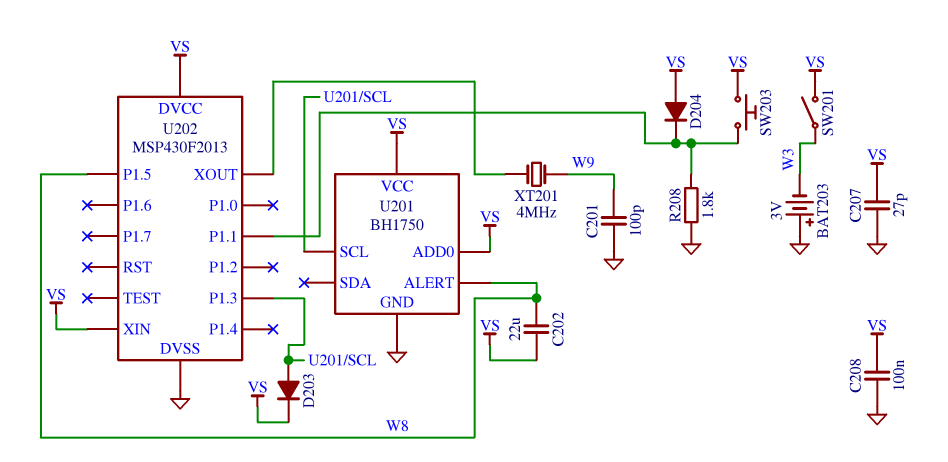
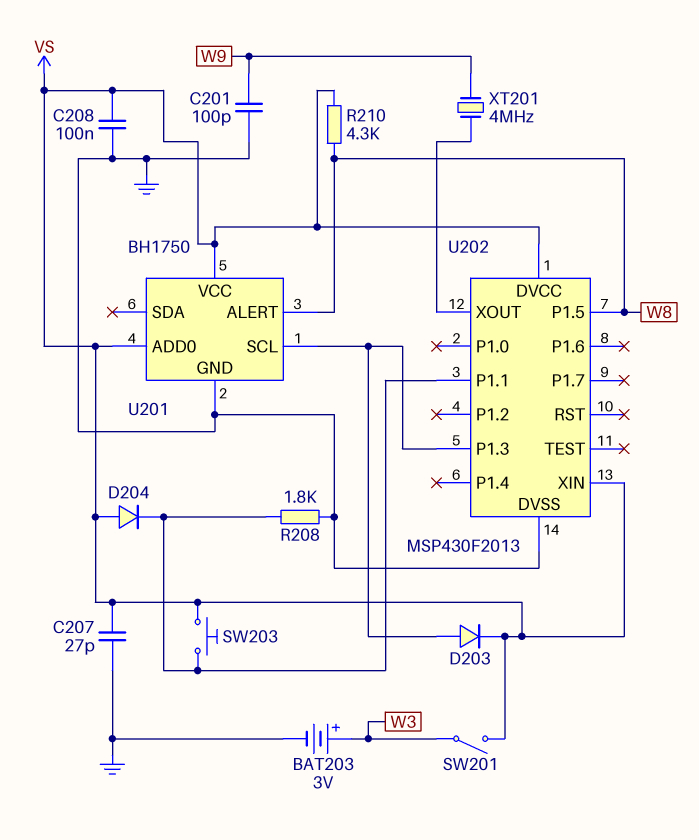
BAT203: 3V (plus GND, minus W3) -> 3V (plus W3, minus GND)
C202: 22uF (VS, W8) -> none
R210: none -> 4.3k (VS, W8)

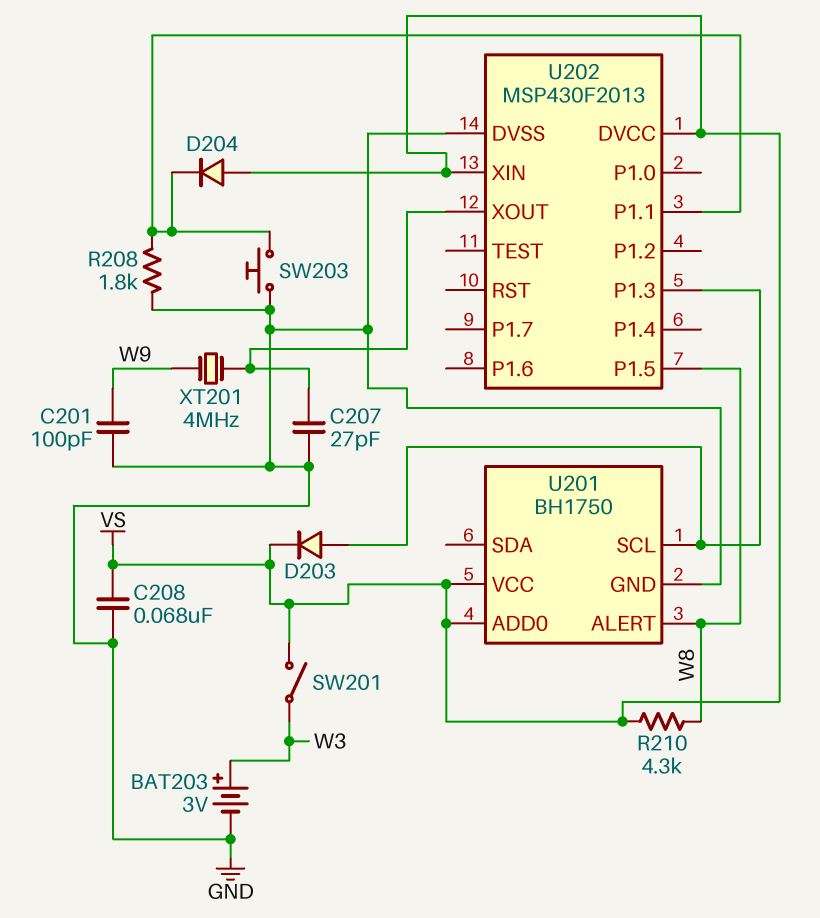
C207: 27pF (GND, VS) -> 27pF (GND, U202/XOUT)
C208: 100nF (GND, VS) -> 68nF (GND, VS)
SW203: button (U202/P1.1, VS) -> button (GND, U202/P1.1)

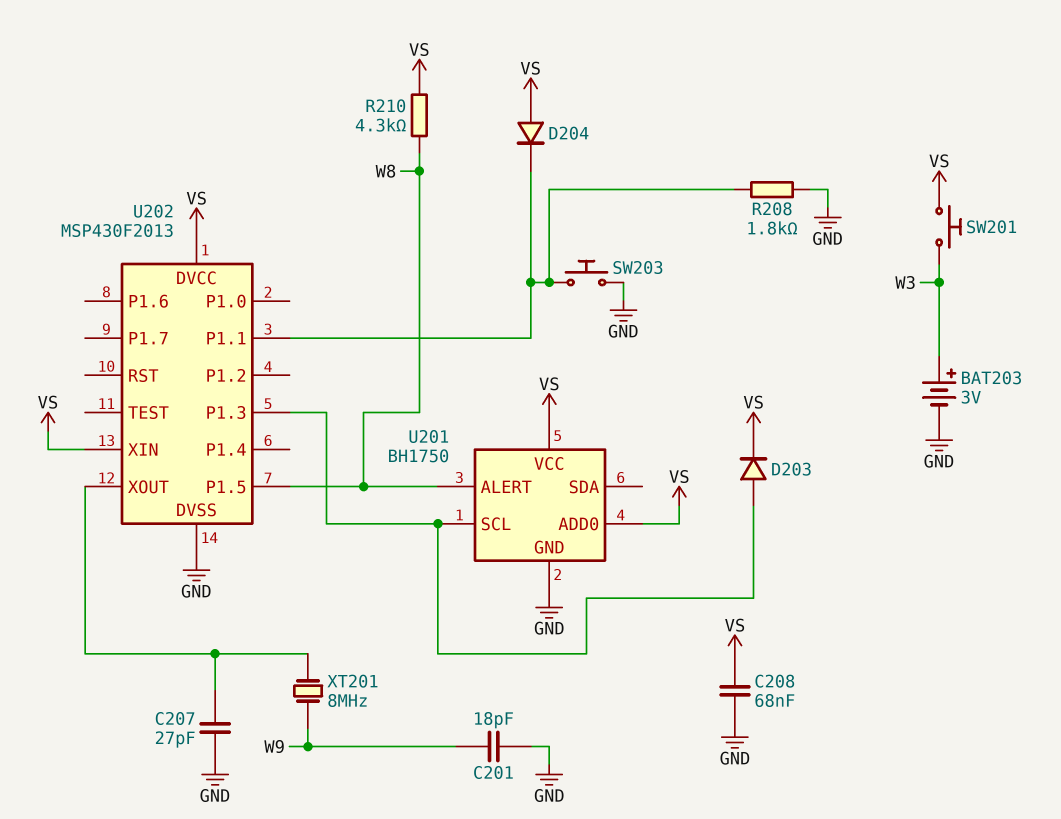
C201: 100pF (GND, W9) -> 18pF (GND, W9)
SW201: switch (VS, W3) -> button (VS, W3)
XT201: 4MHz (U202/XOUT, W9) -> 8MHz (U202/XOUT, W9)

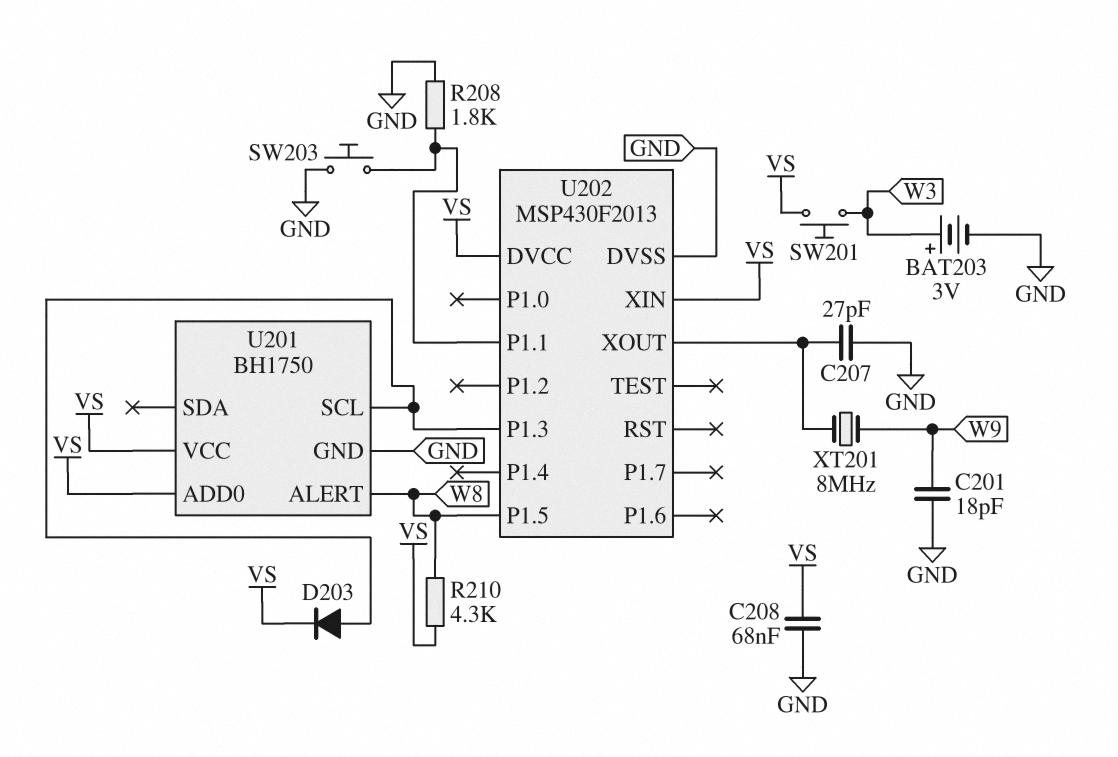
D204: diode (A VS, K U202/P1.1) -> none

